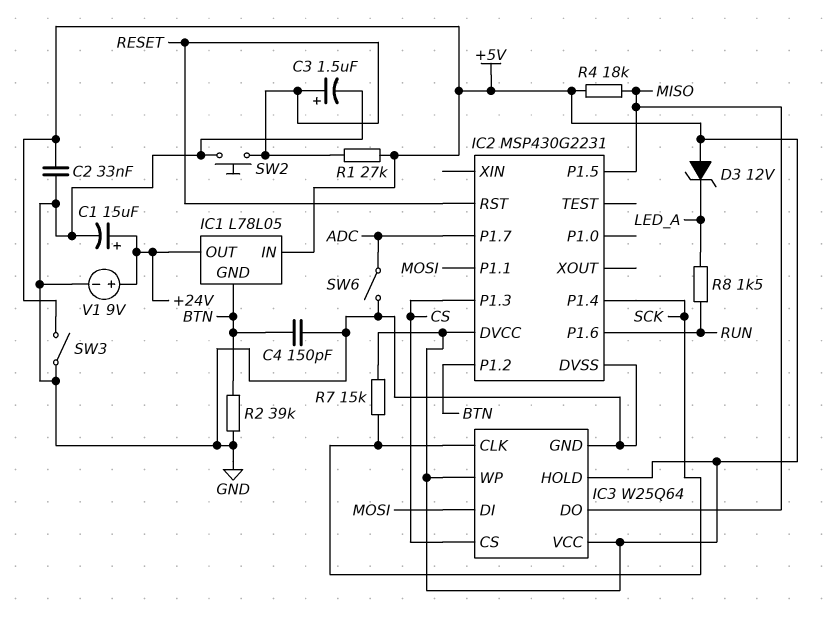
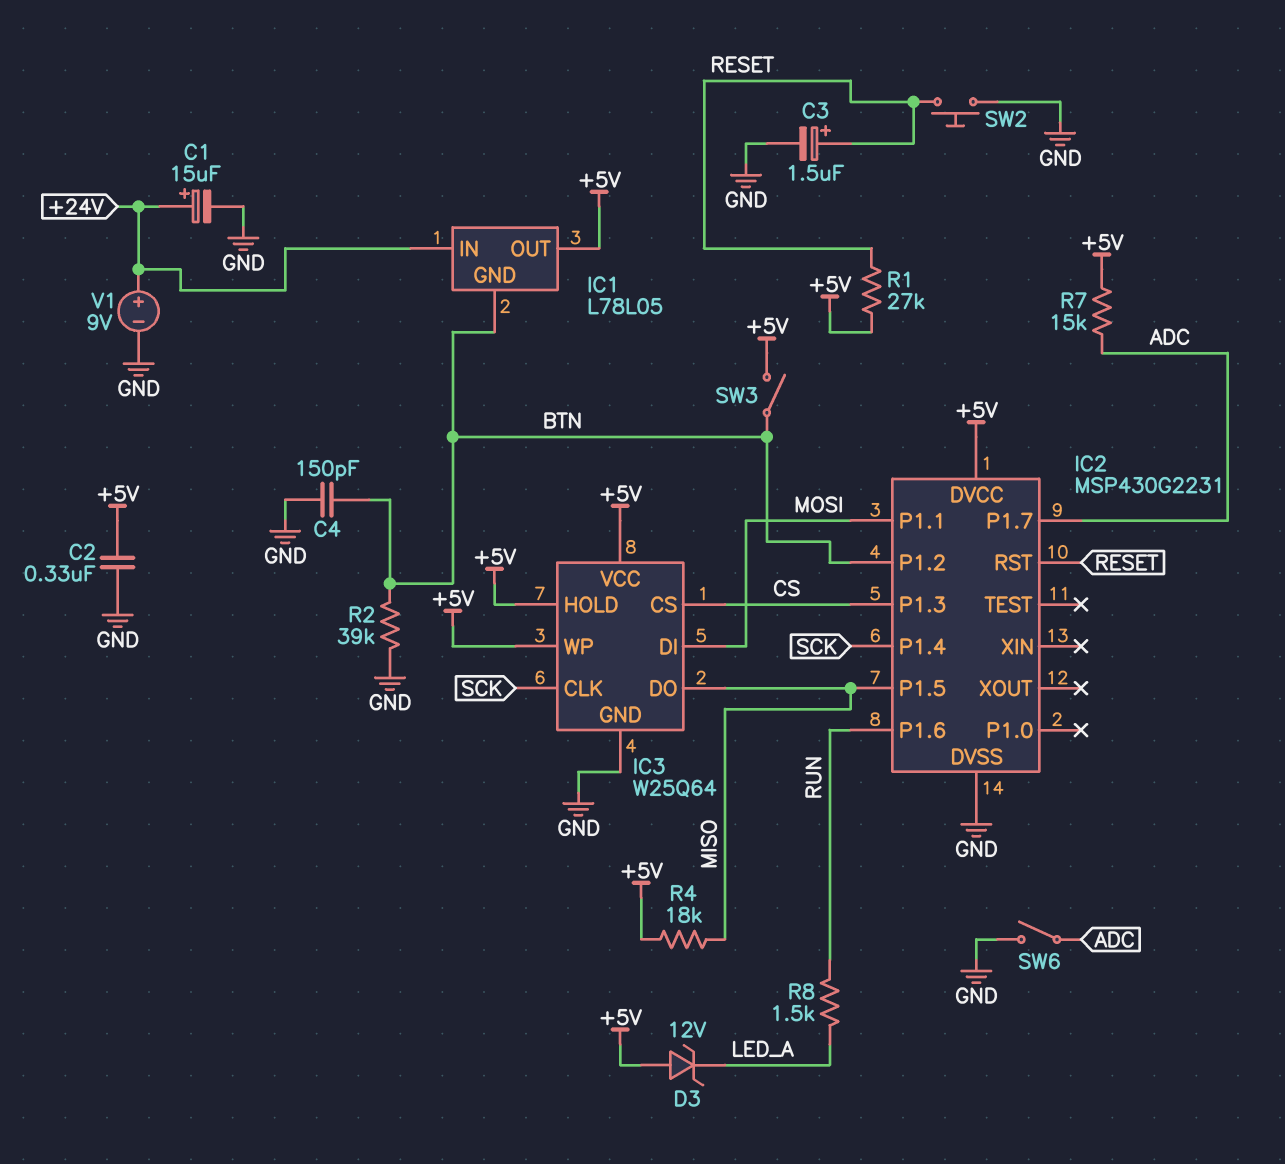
C2: 33nF (+5V, GND) -> 330nF (+5V, GND)
IC1 pin IN: +5V -> +24V
IC1 pin OUT: +24V -> +5V
R7: 15k (+5V, SCK) -> 15k (+5V, ADC)
SW3: switch (+5V, GND) -> switch (+5V, BTN)

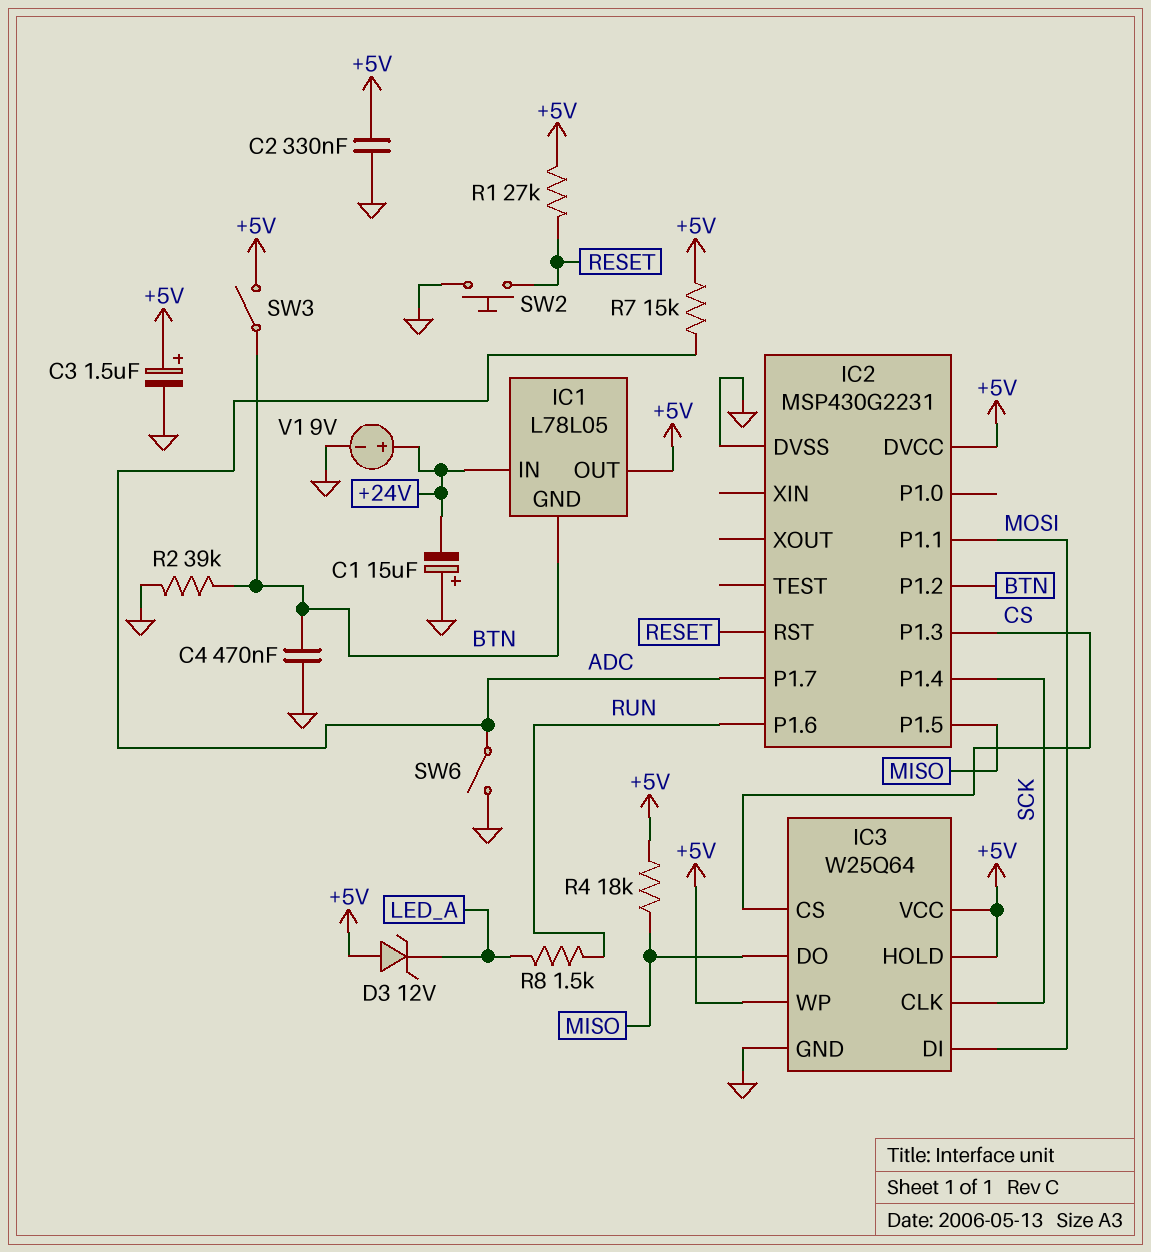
C1: 15uF (plus +24V, minus GND) -> 15uF (plus GND, minus +24V)
C3: 1.5uF (plus RESET, minus GND) -> 1.5uF (plus +5V, minus GND)
C4: 150pF (BTN, GND) -> 470nF (BTN, GND)

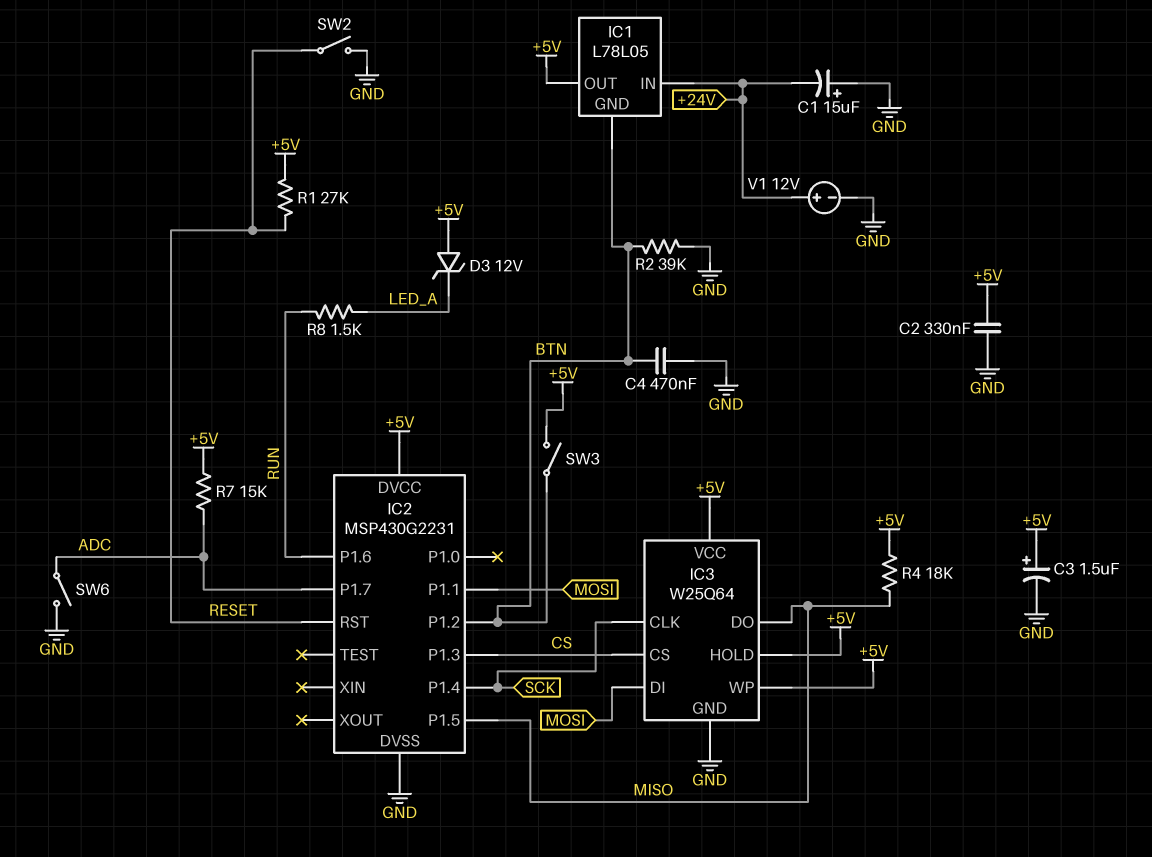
SW2: button (GND, RESET) -> switch (GND, RESET)
V1: 9V (plus +24V, minus GND) -> 12V (plus +24V, minus GND)

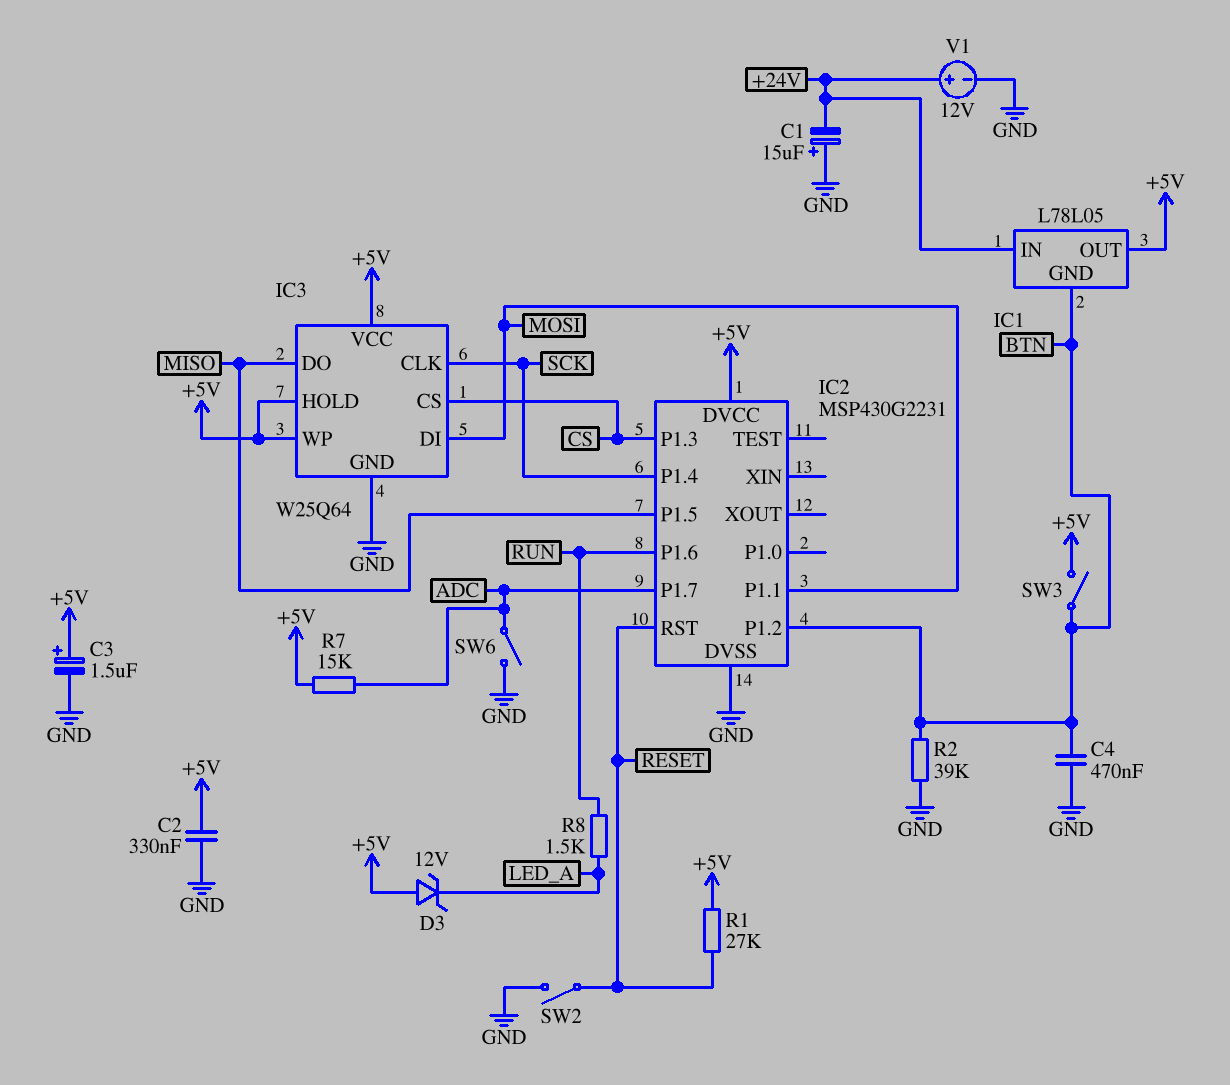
R4: 18k (+5V, MISO) -> none

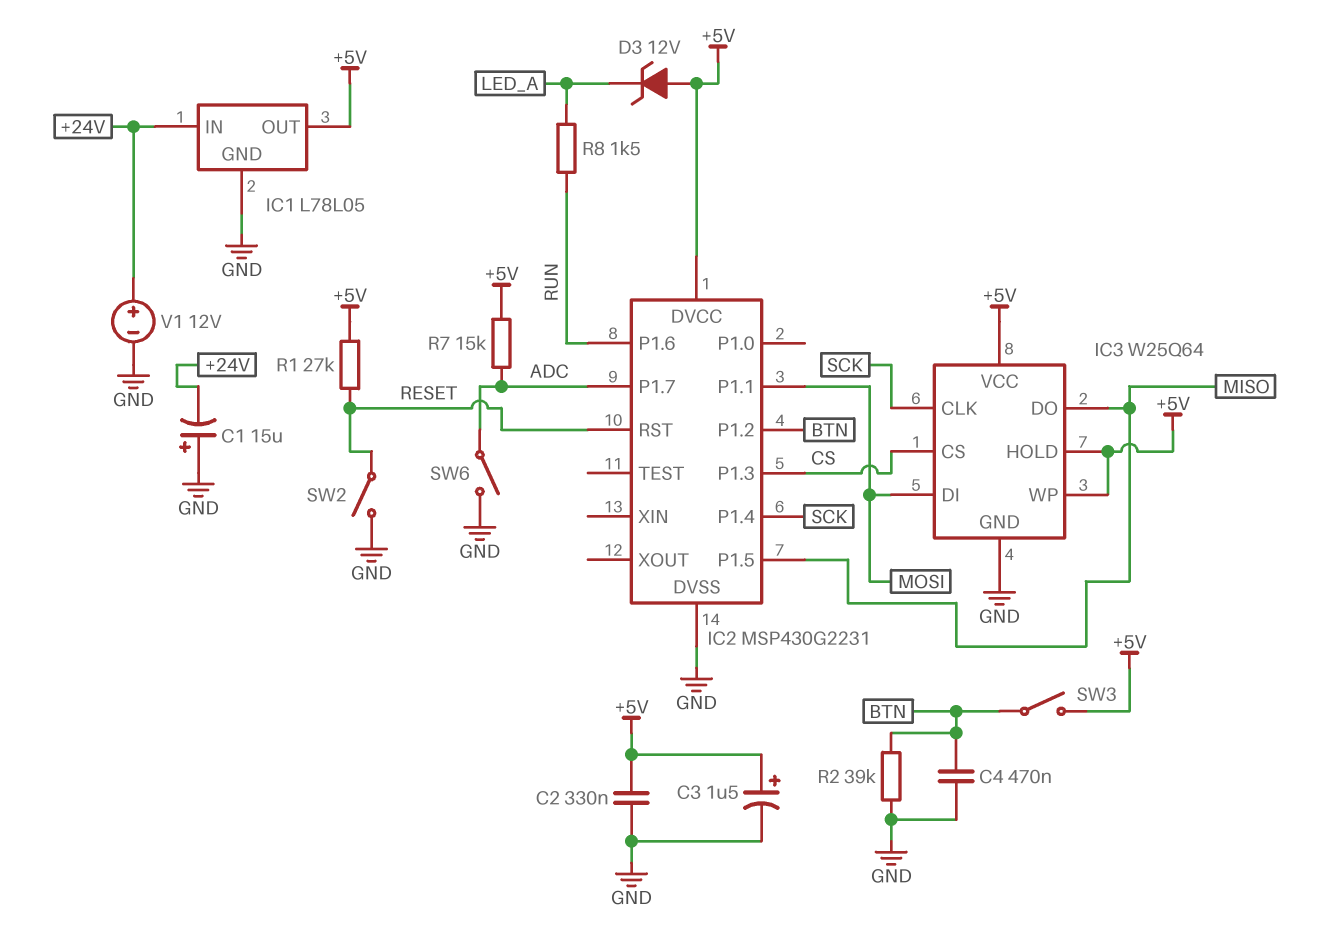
IC1 pin GND: BTN -> GND

